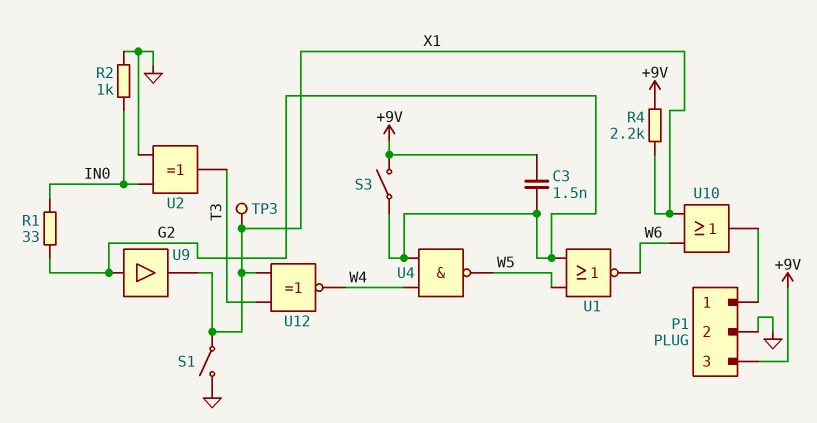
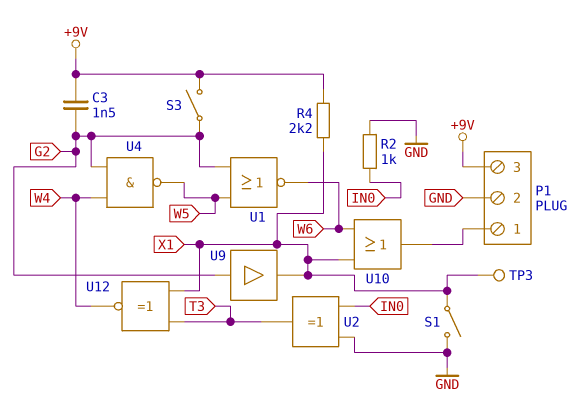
R1: 33 (G2, IN0) -> none

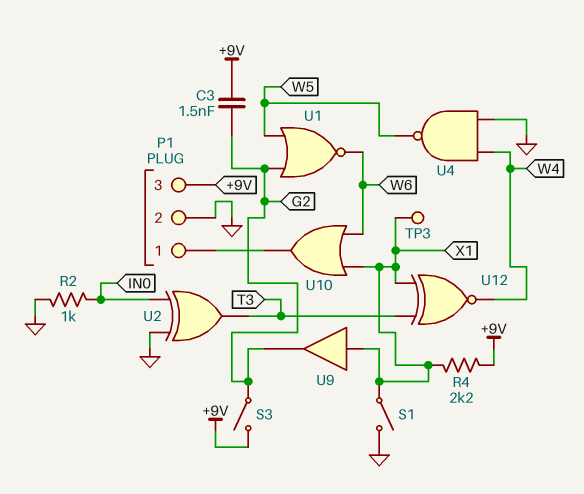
U4: NAND (in G2, in W4, out W5) -> NAND (in GND, in W4, out W5)
U9: buffer (in G2, out X1) -> buffer (in X1, out G2)

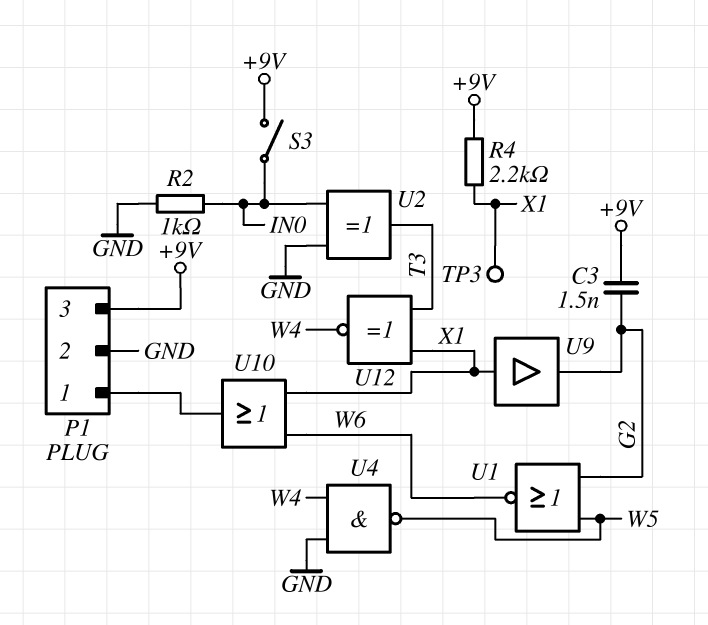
S1: switch (GND, X1) -> none
S3: switch (+9V, G2) -> switch (+9V, IN0)

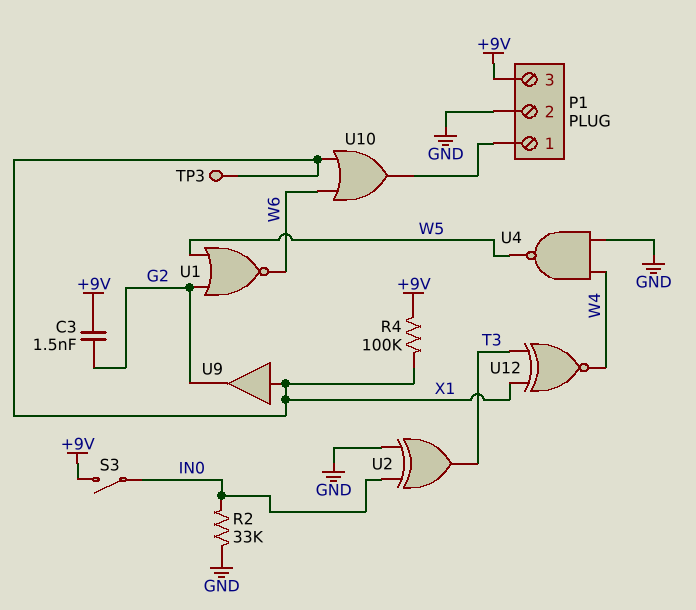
R2: 1k (GND, IN0) -> 33k (GND, IN0)
R4: 2.2k (+9V, X1) -> 100k (+9V, X1)

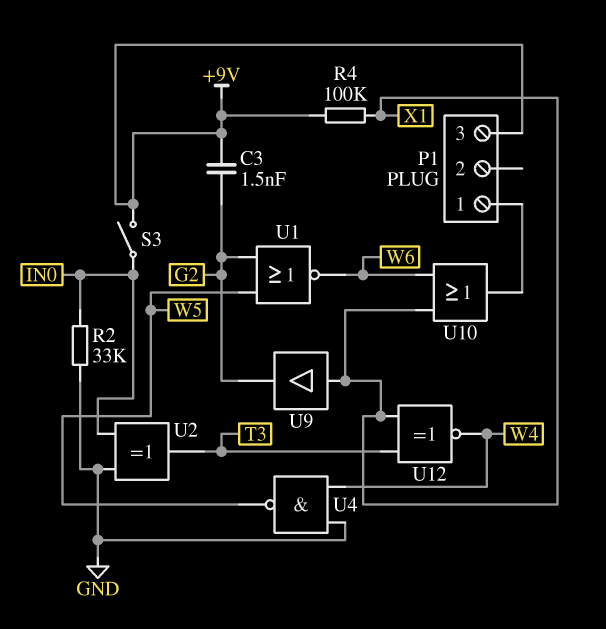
P1 pin 2: GND -> none
TP3: test point (X1) -> none

